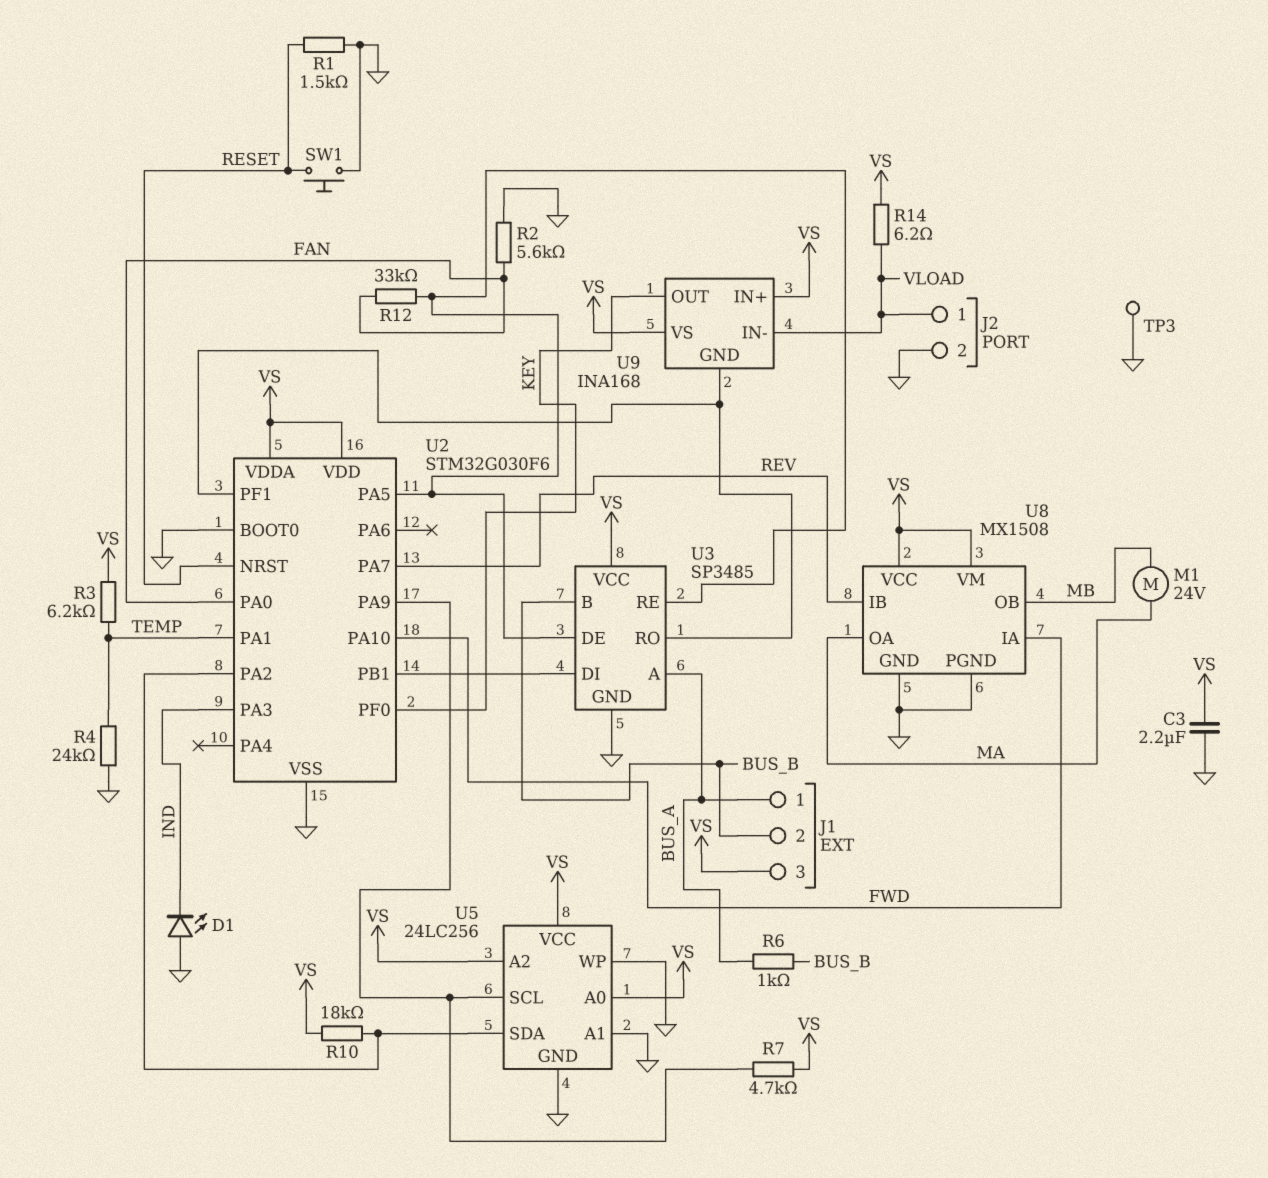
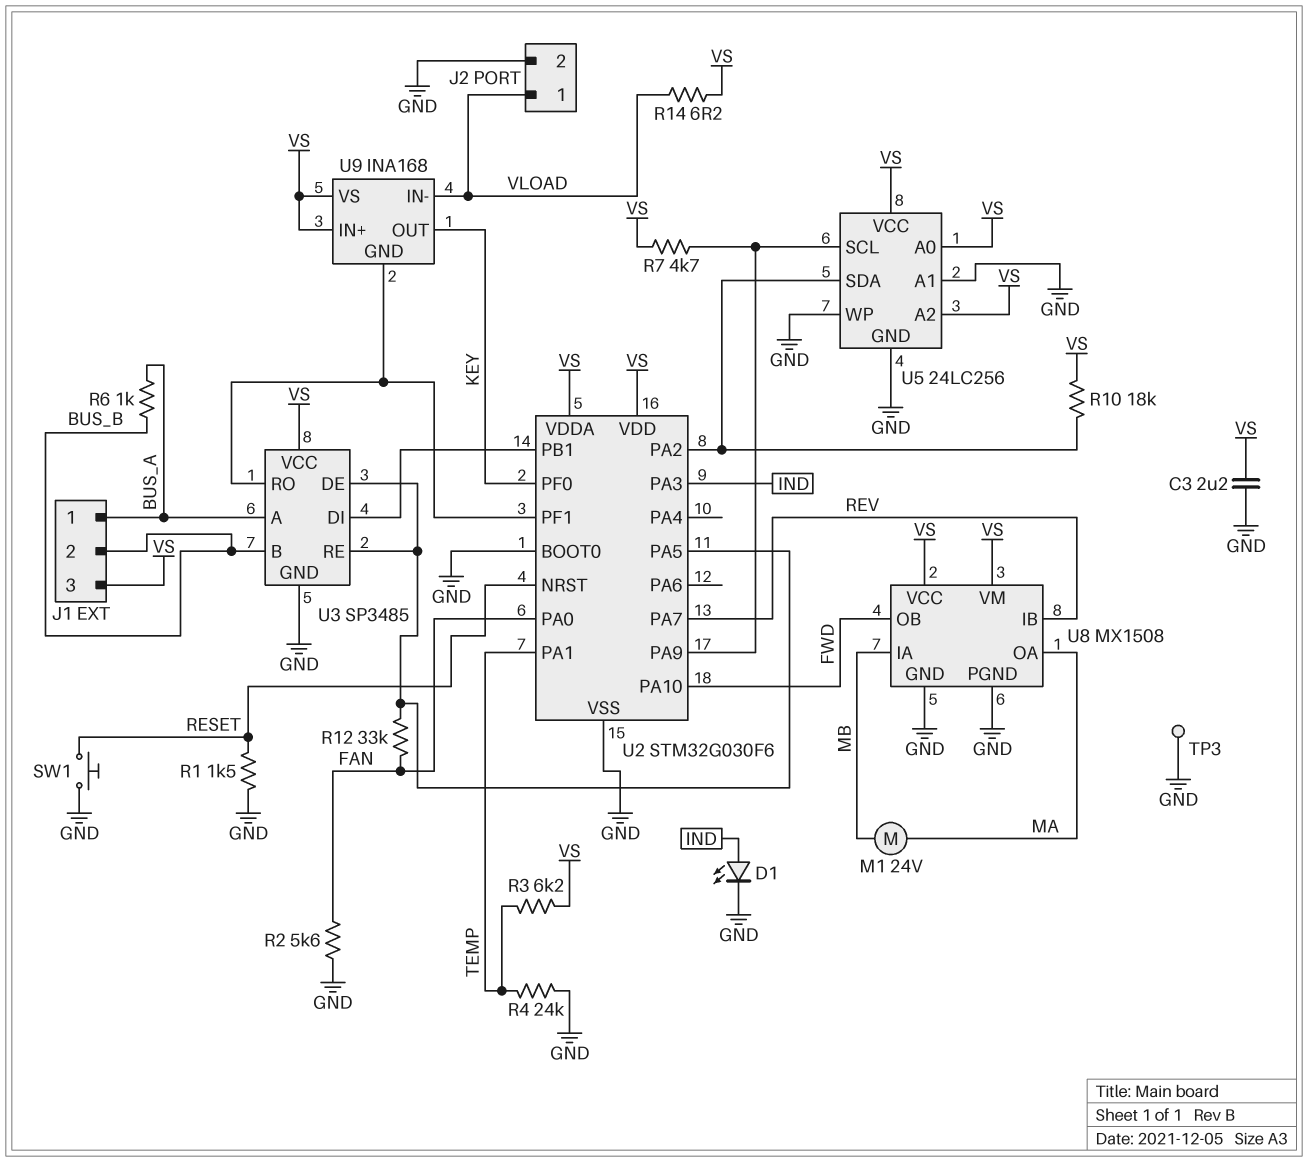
D1: LED (A GND, K IND) -> LED (A IND, K GND)
U8 pin IA: FWD -> MB
U8 pin OB: MB -> FWD

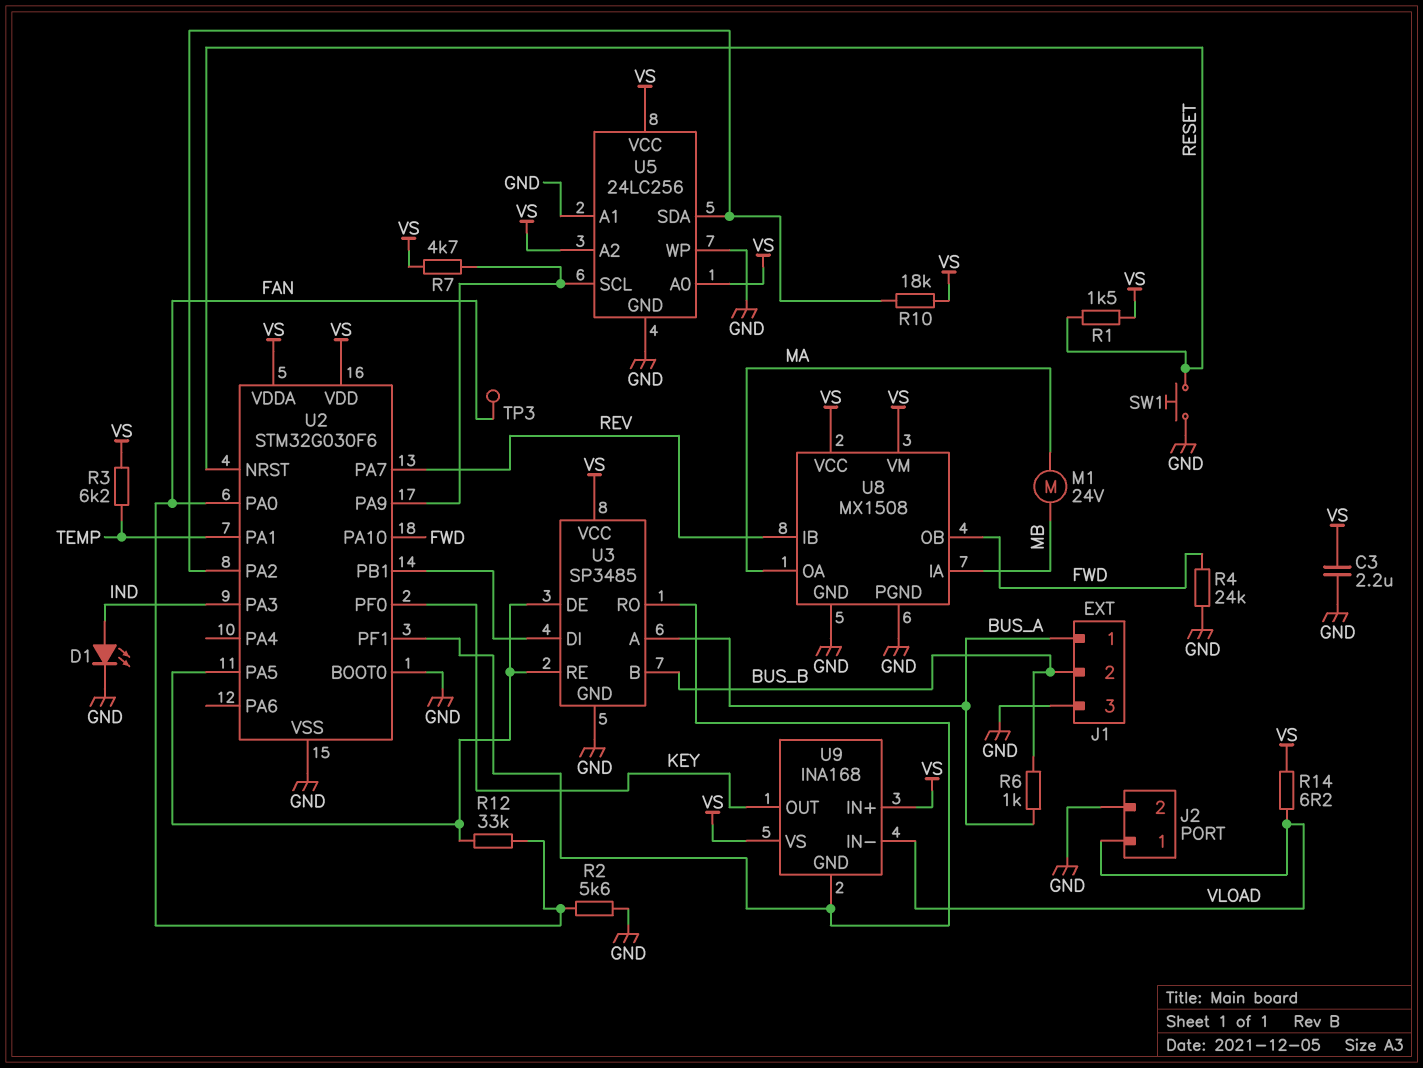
J1 pin 3: VS -> GND
R1: 1.5k (GND, RESET) -> 1.5k (RESET, VS)
R4: 24k (GND, TEMP) -> 24k (FWD, GND)
TP3: test point (GND) -> test point (FAN)

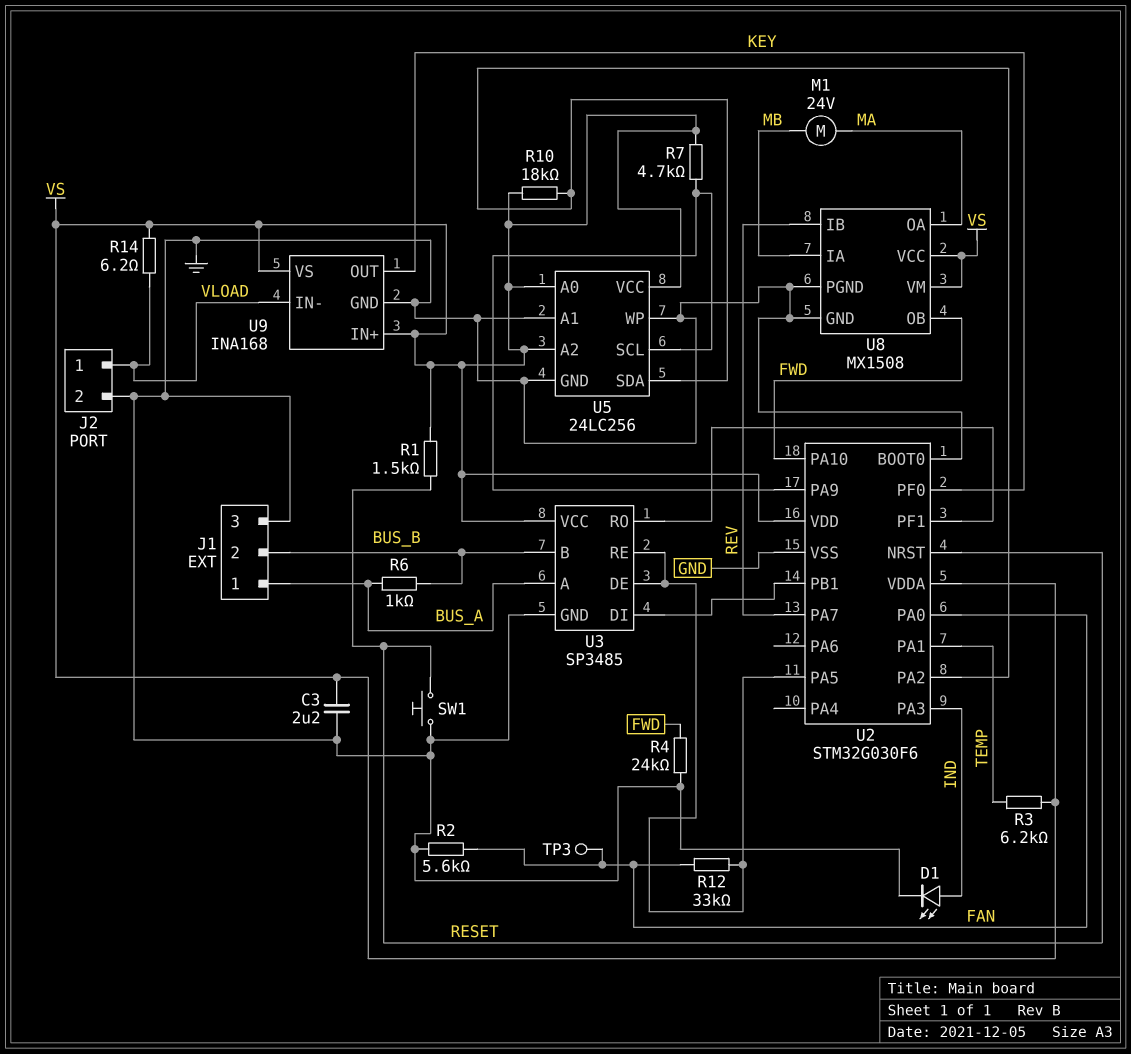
U9 pin GND: U2/PF1 -> GND

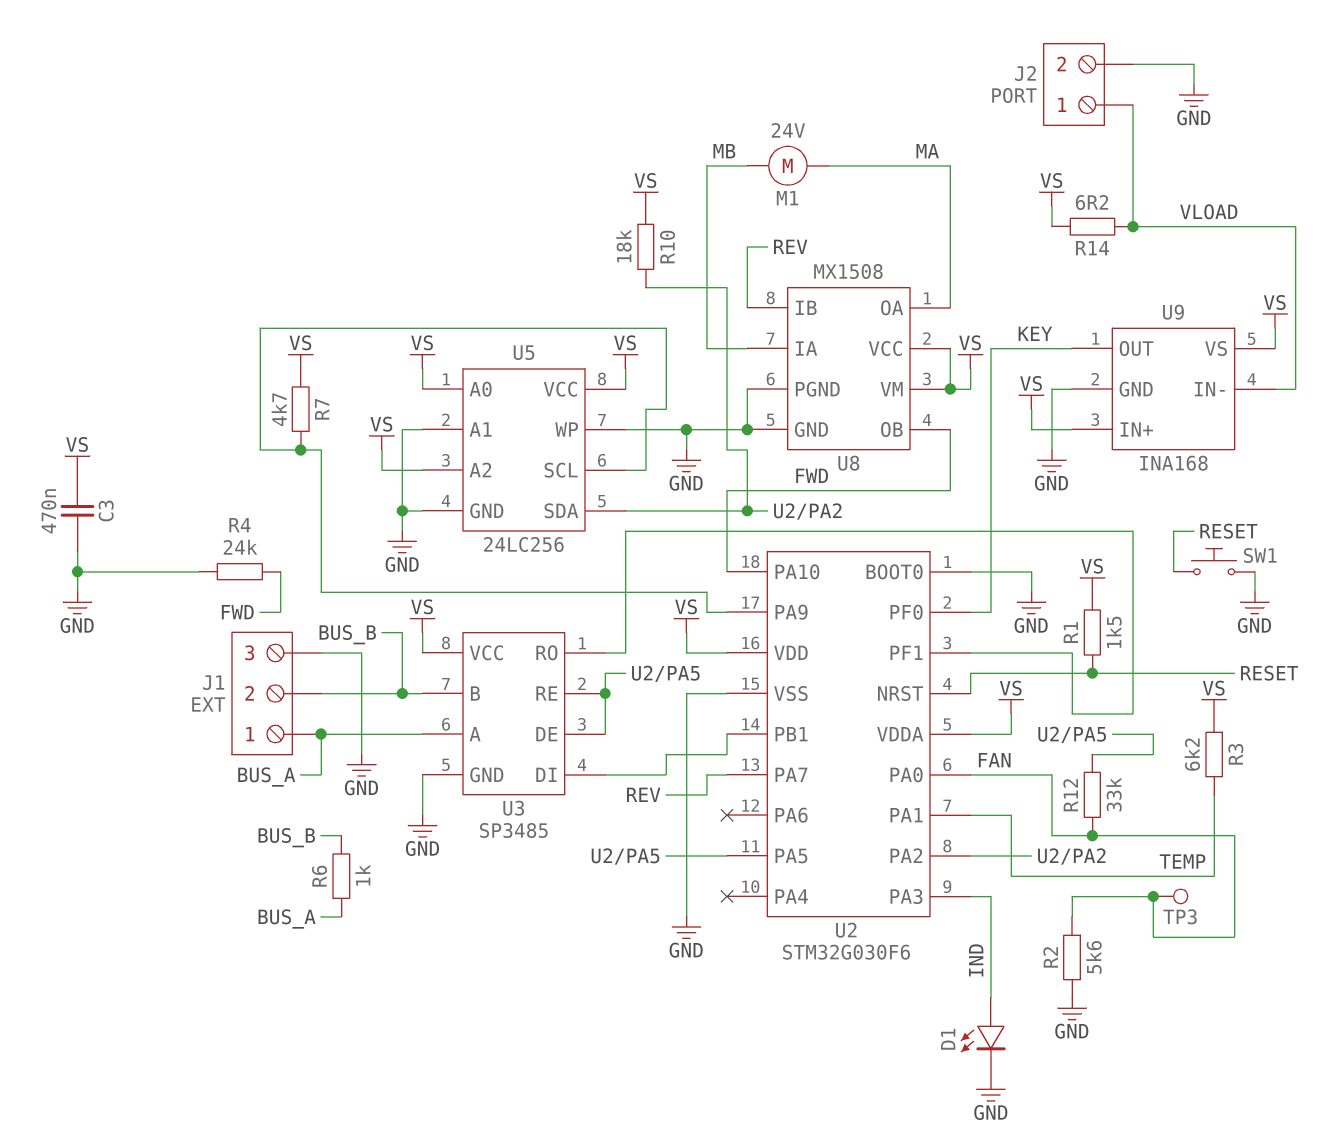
C3: 2.2uF (GND, VS) -> 470nF (GND, VS)

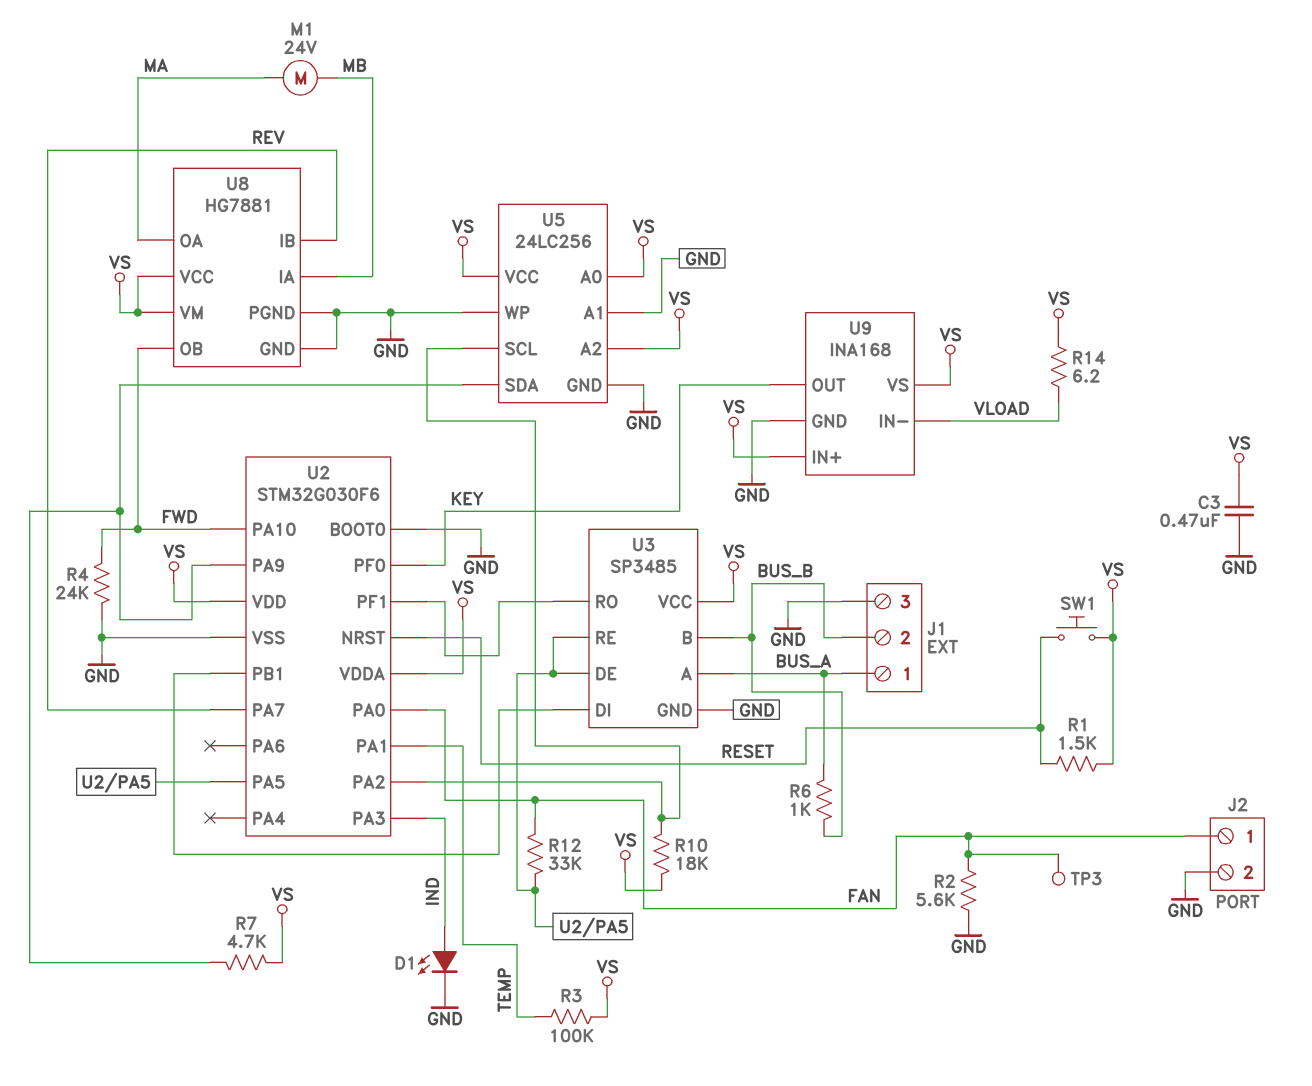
J2 pin 1: VLOAD -> FAN
R3: 6.2k (TEMP, VS) -> 100k (TEMP, VS)
SW1: button (GND, RESET) -> button (RESET, VS)
U5 pin SCL: U2/PA9 -> U2/PA2
U5 pin SDA: U2/PA2 -> U2/PA9
U8: MX1508 -> HG7881

